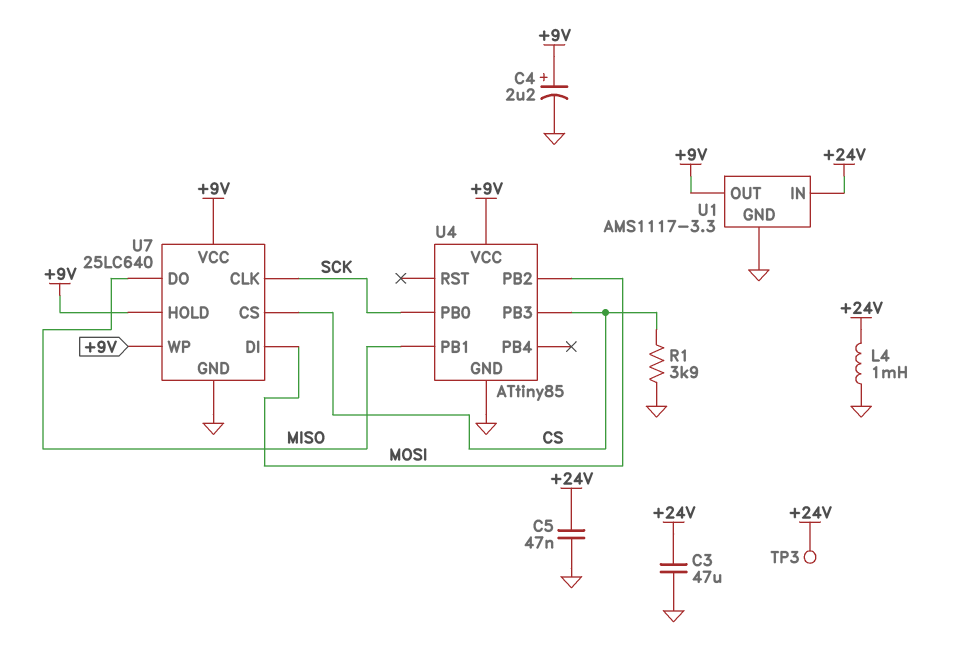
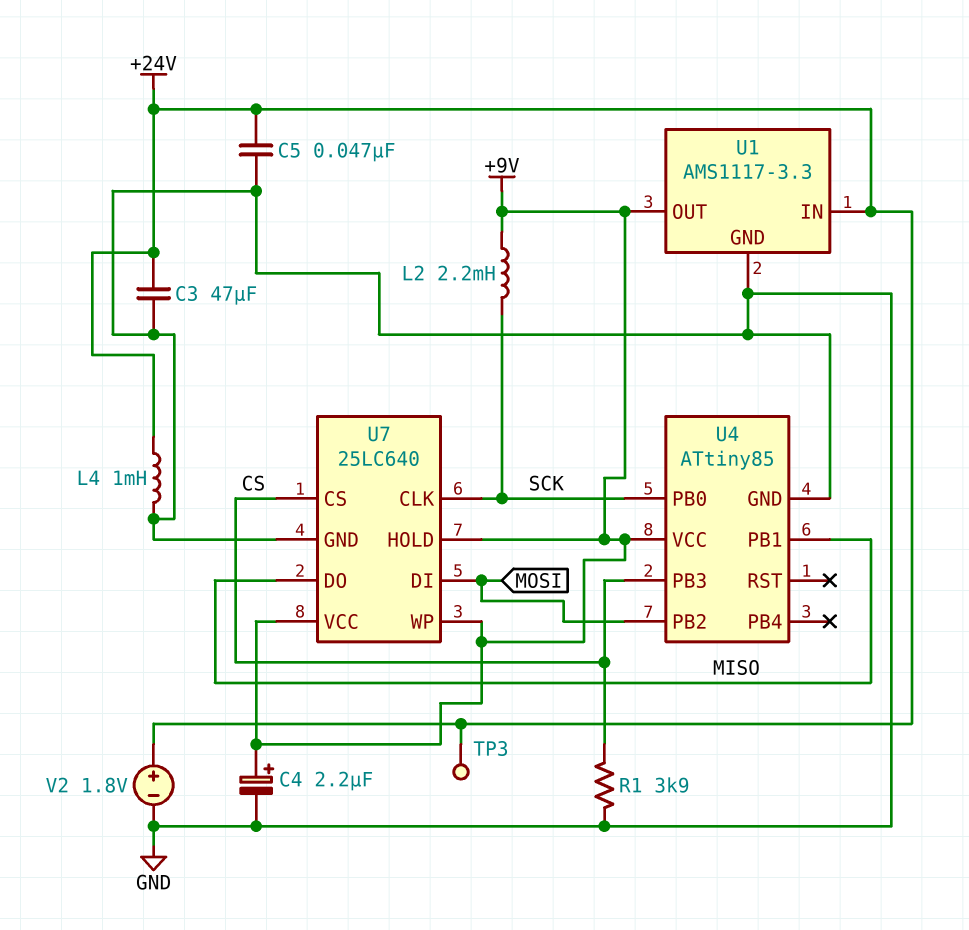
L2: none -> 2.2mH (+9V, SCK)
V2: none -> 1.8V (plus +24V, minus GND)

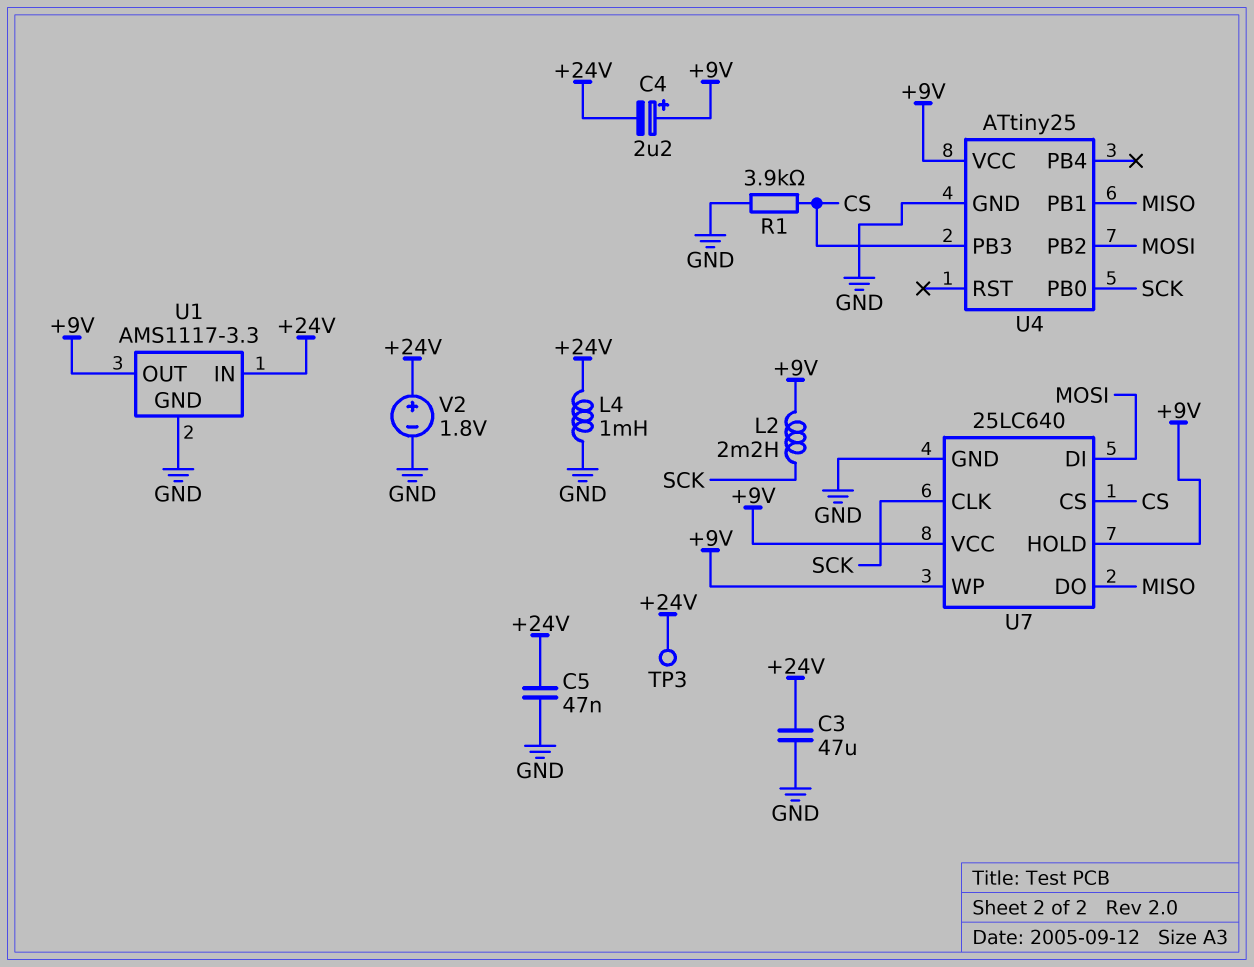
C4: 2.2uF (plus +9V, minus GND) -> 2.2uF (plus +9V, minus +24V)
U4: ATtiny85 -> ATtiny25

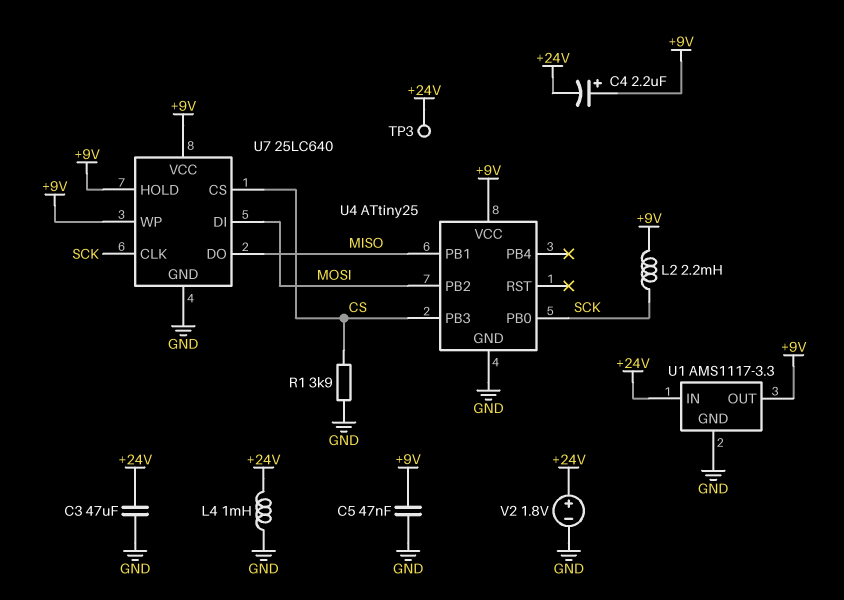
C5: 47nF (+24V, GND) -> 47nF (+9V, GND)

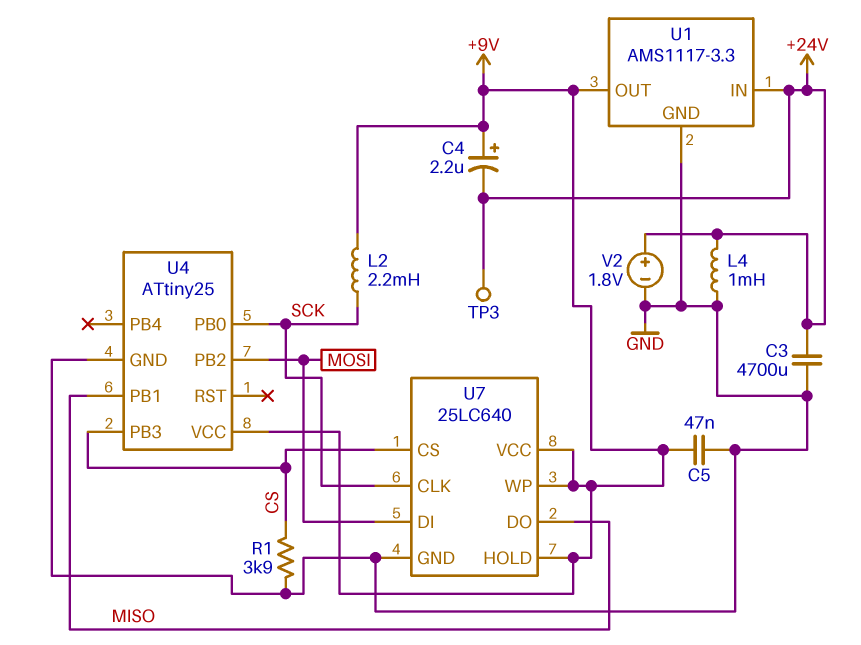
C3: 47uF (+24V, GND) -> 4700uF (+24V, GND)

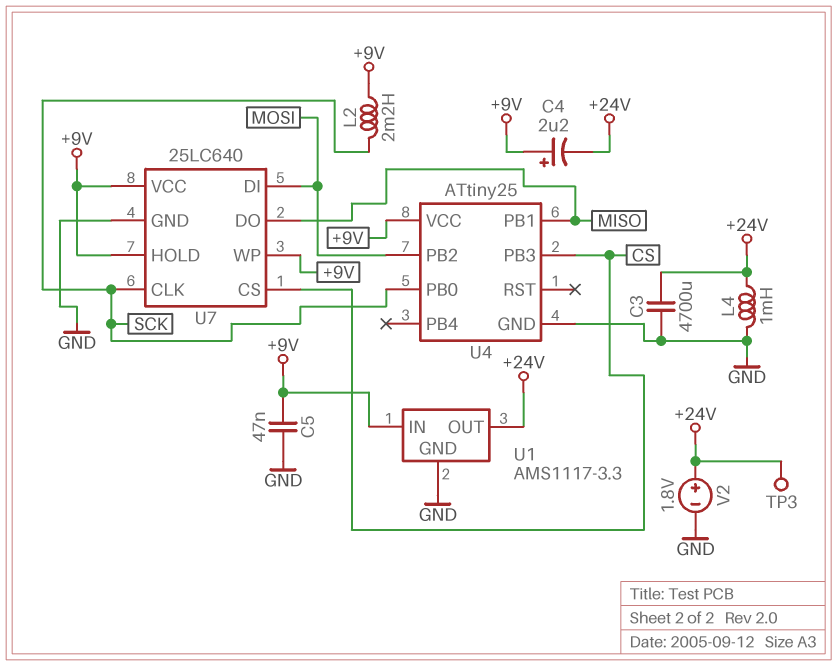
R1: 3.9k (CS, GND) -> none
U1 pin IN: +24V -> +9V
U1 pin OUT: +9V -> +24V

